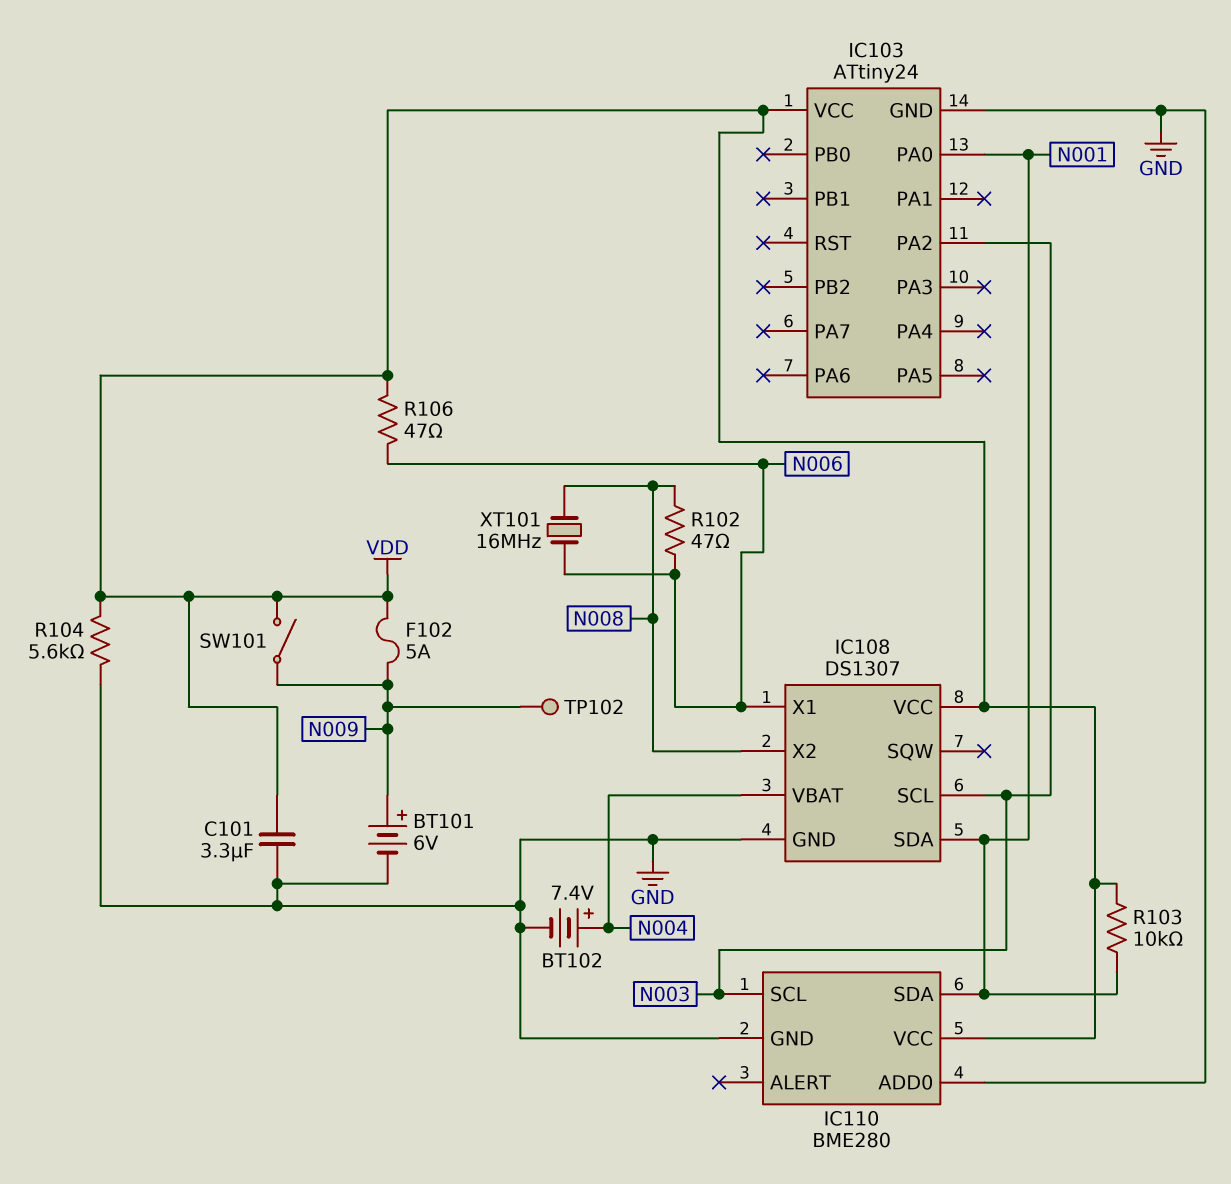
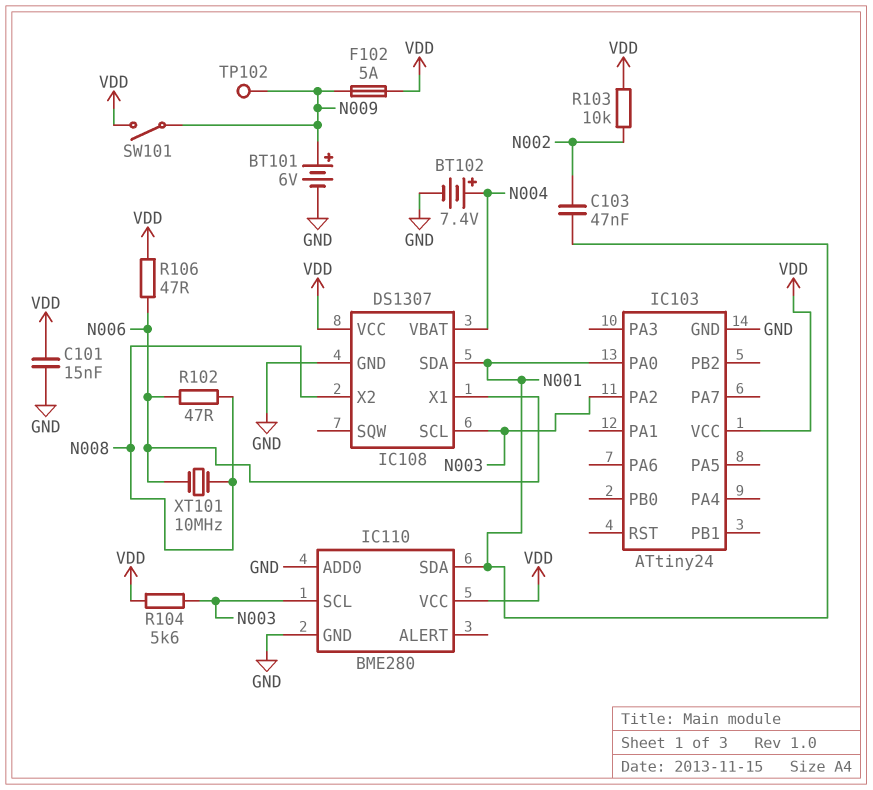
C101: 3.3uF (GND, VDD) -> 15nF (GND, VDD)
C103: none -> 47nF (N001, N002)
R103: 10k (N001, VDD) -> 10k (N002, VDD)
R104: 5.6k (GND, VDD) -> 5.6k (N003, VDD)
XT101: 16MHz (N006, N008) -> 10MHz (N006, N008)

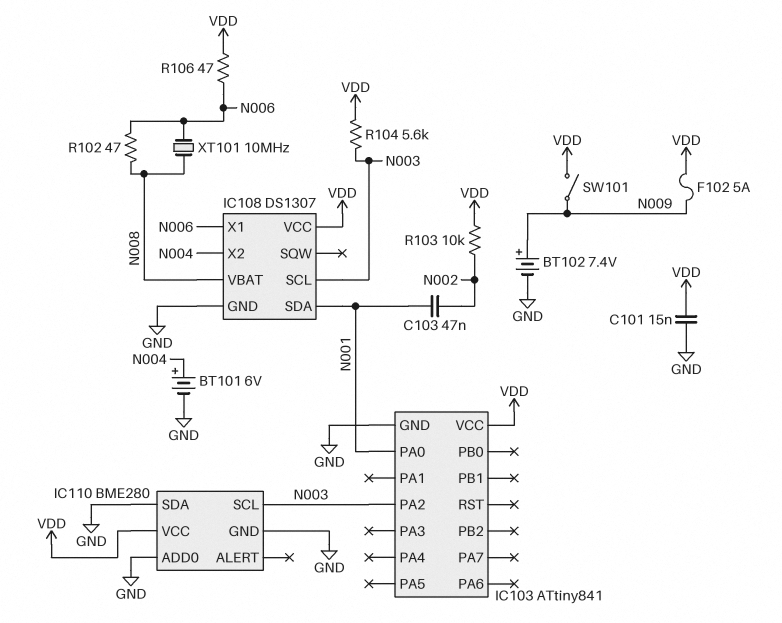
BT101: 6V (plus N009, minus GND) -> 6V (plus N004, minus GND)
BT102: 7.4V (plus N004, minus GND) -> 7.4V (plus N009, minus GND)
IC103: ATtiny24 -> ATtiny841
IC108 pin VBAT: N004 -> N008
IC108 pin X2: N008 -> N004
IC110 pin SDA: N001 -> GND
TP102: test point (N009) -> none

